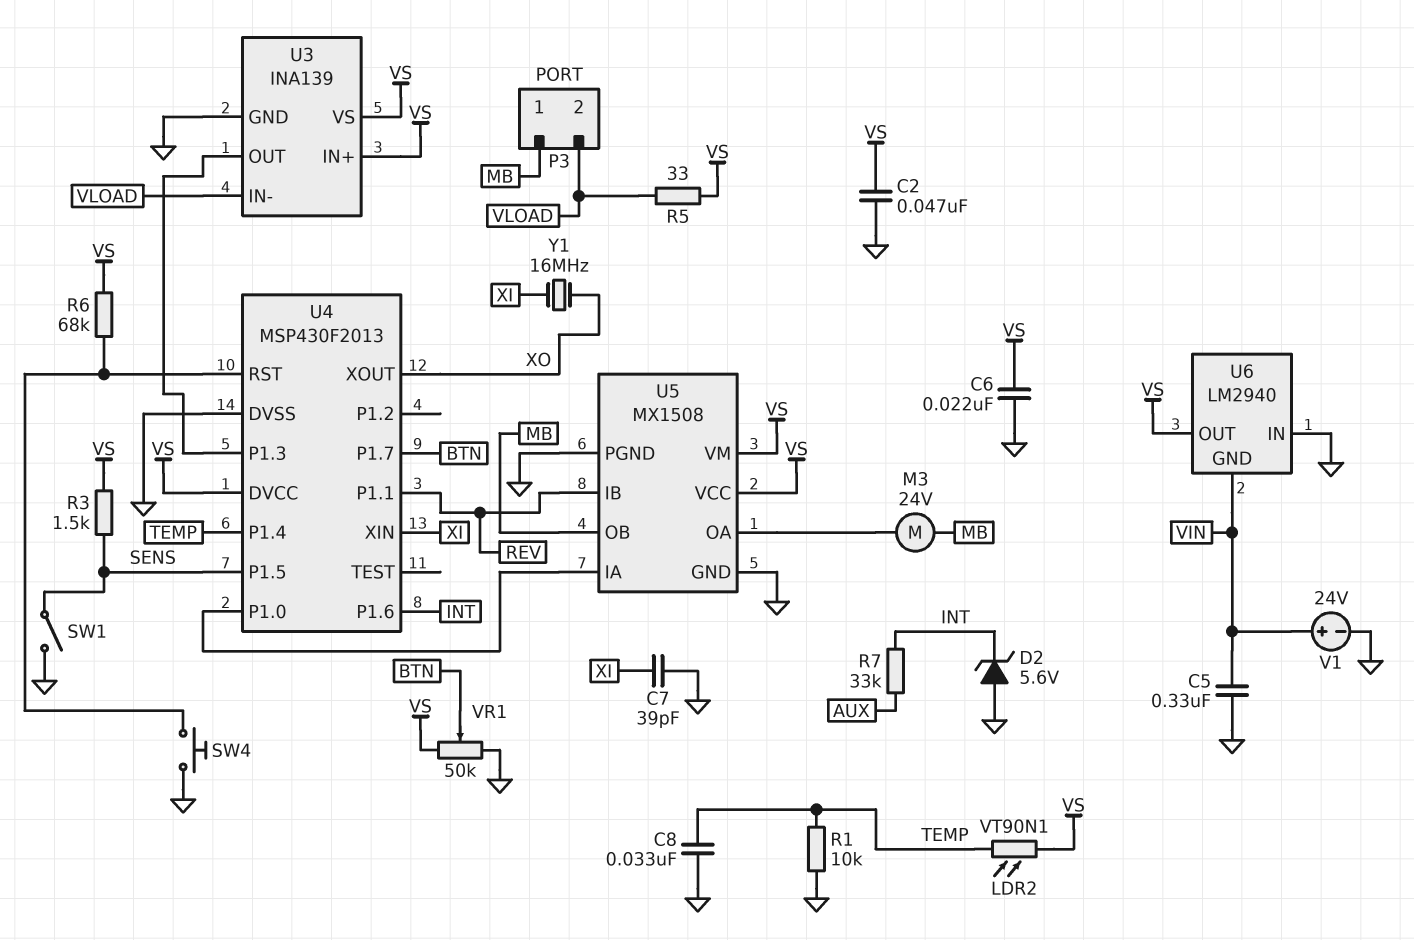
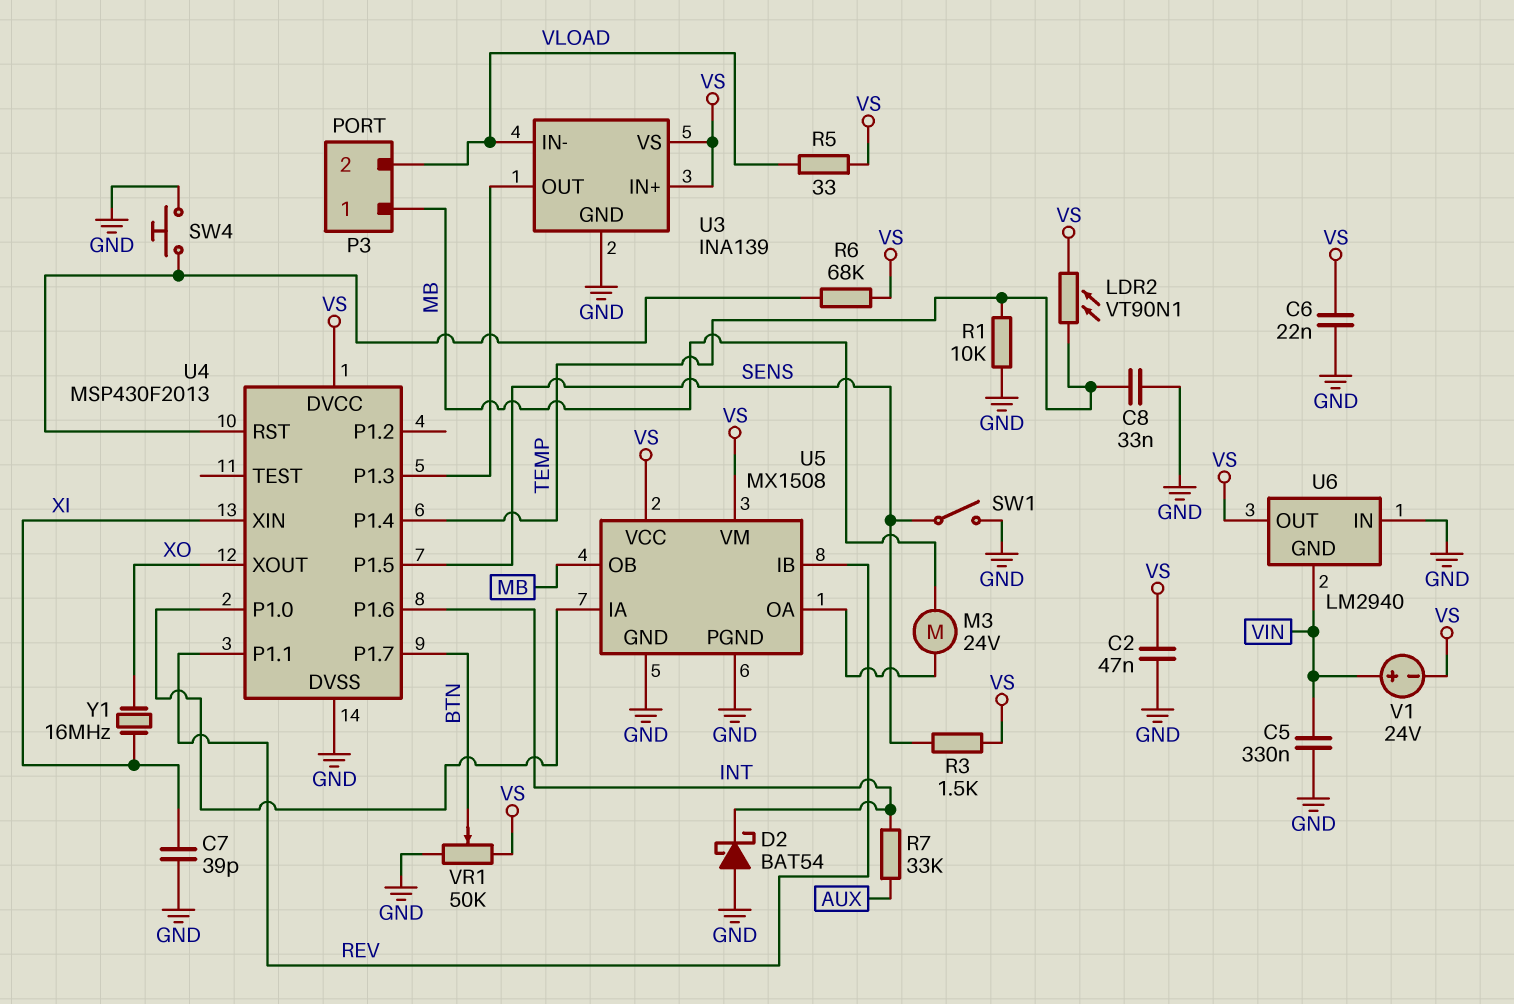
D2: zener 5.6V (A GND, K INT) -> schottky BAT54 (A GND, K INT)
V1: 24V (plus VIN, minus GND) -> 24V (plus VIN, minus VS)

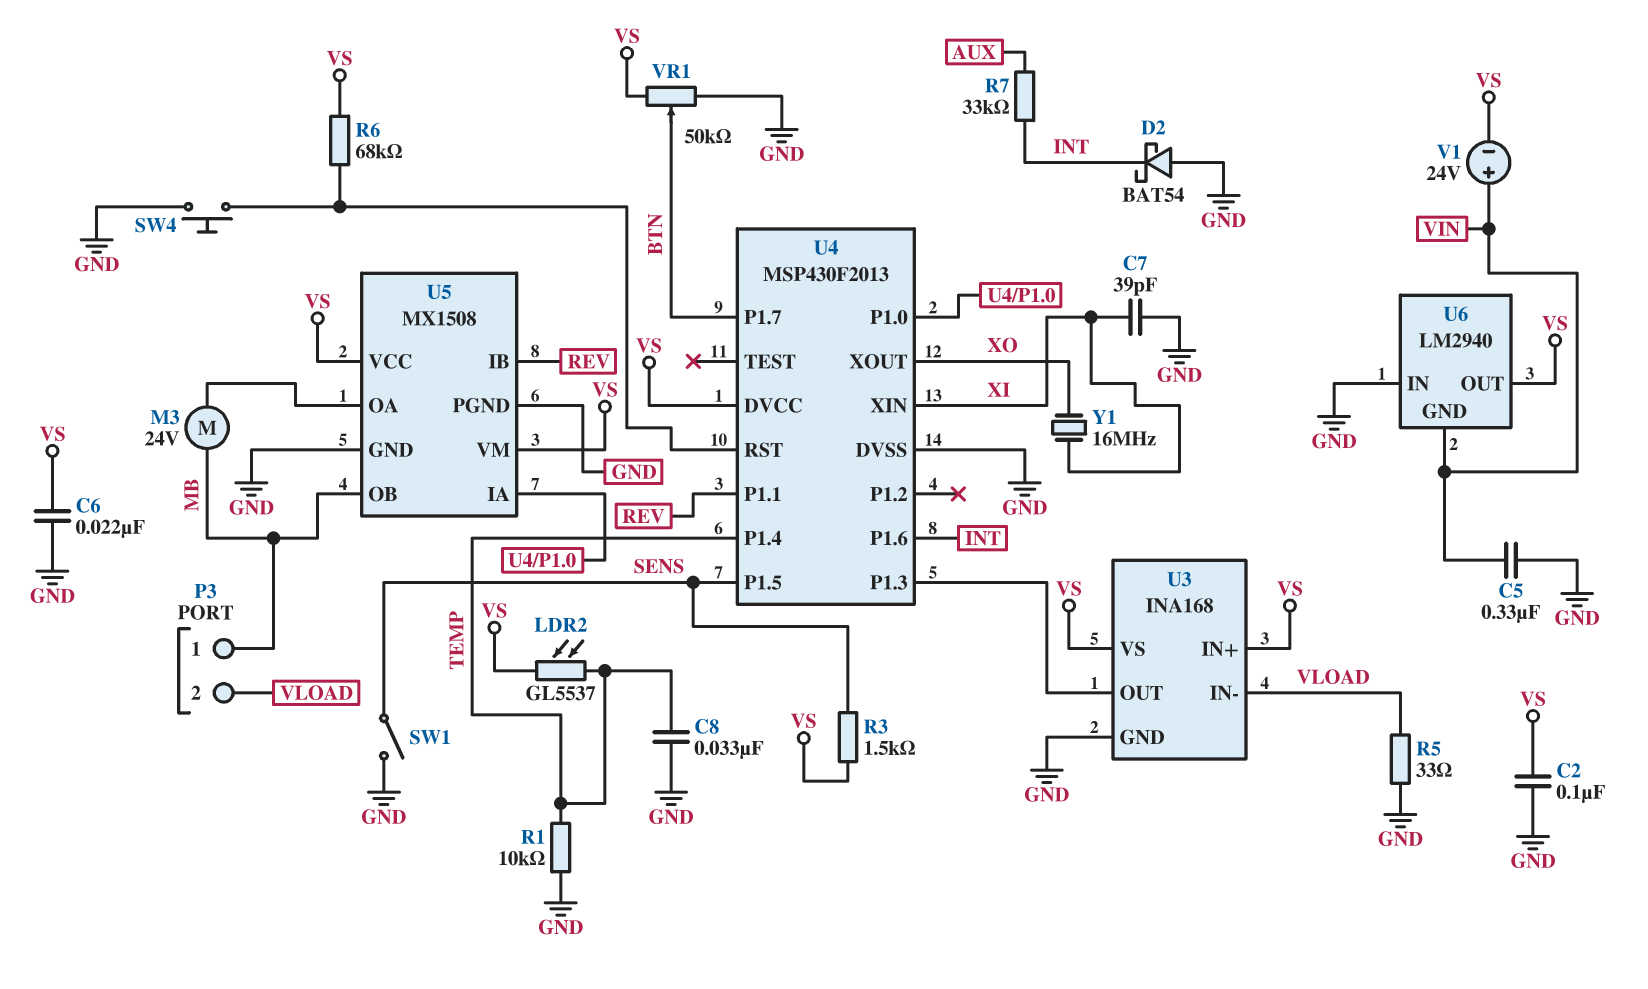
C2: 47nF (GND, VS) -> 100nF (GND, VS)
LDR2: VT90N1 (TEMP, VS) -> GL5537 (TEMP, VS)
R5: 33 (VLOAD, VS) -> 33 (GND, VLOAD)
U3: INA139 -> INA168

